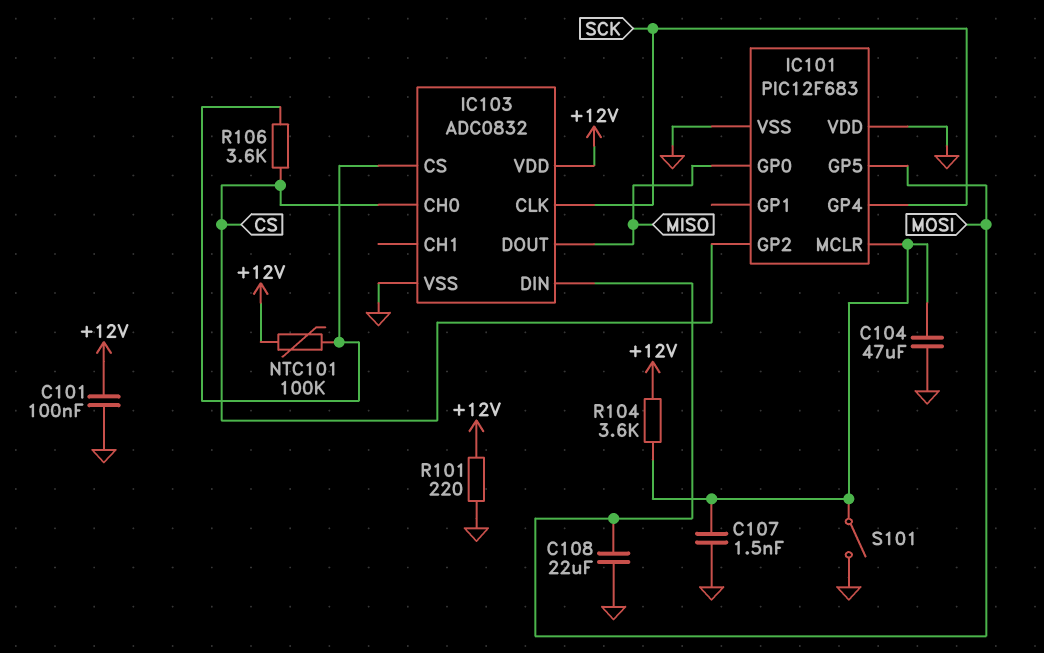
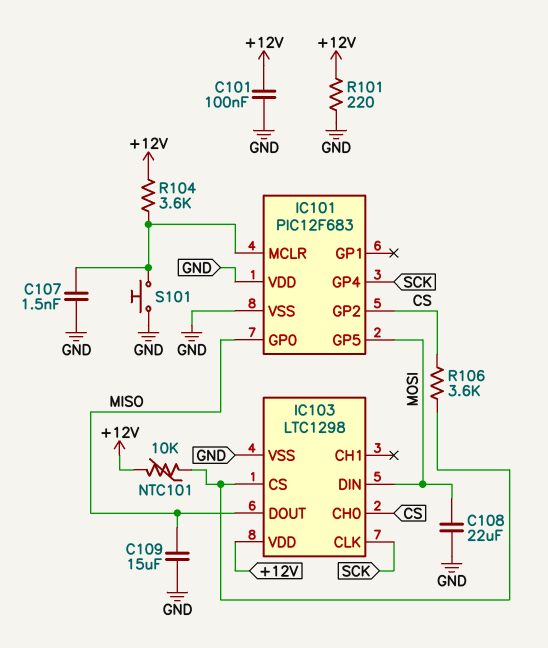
C104: 47uF (GND, IC101/MCLR) -> none
C109: none -> 15uF (GND, MISO)
IC103: ADC0832 -> LTC1298
NTC101: 100k (+12V, IC103/CS) -> 10k (+12V, IC103/CS)
S101: switch (GND, IC101/MCLR) -> button (GND, IC101/MCLR)

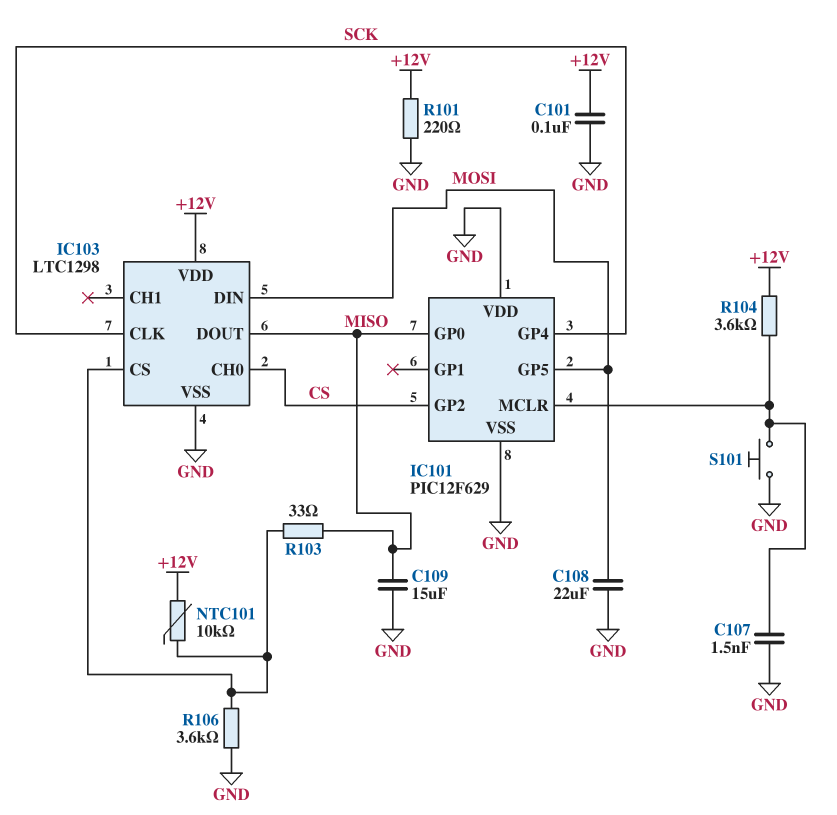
IC101: PIC12F683 -> PIC12F629
R103: none -> 33 (IC103/CS, MISO)
R106: 3.6k (CS, IC103/CS) -> 3.6k (GND, IC103/CS)

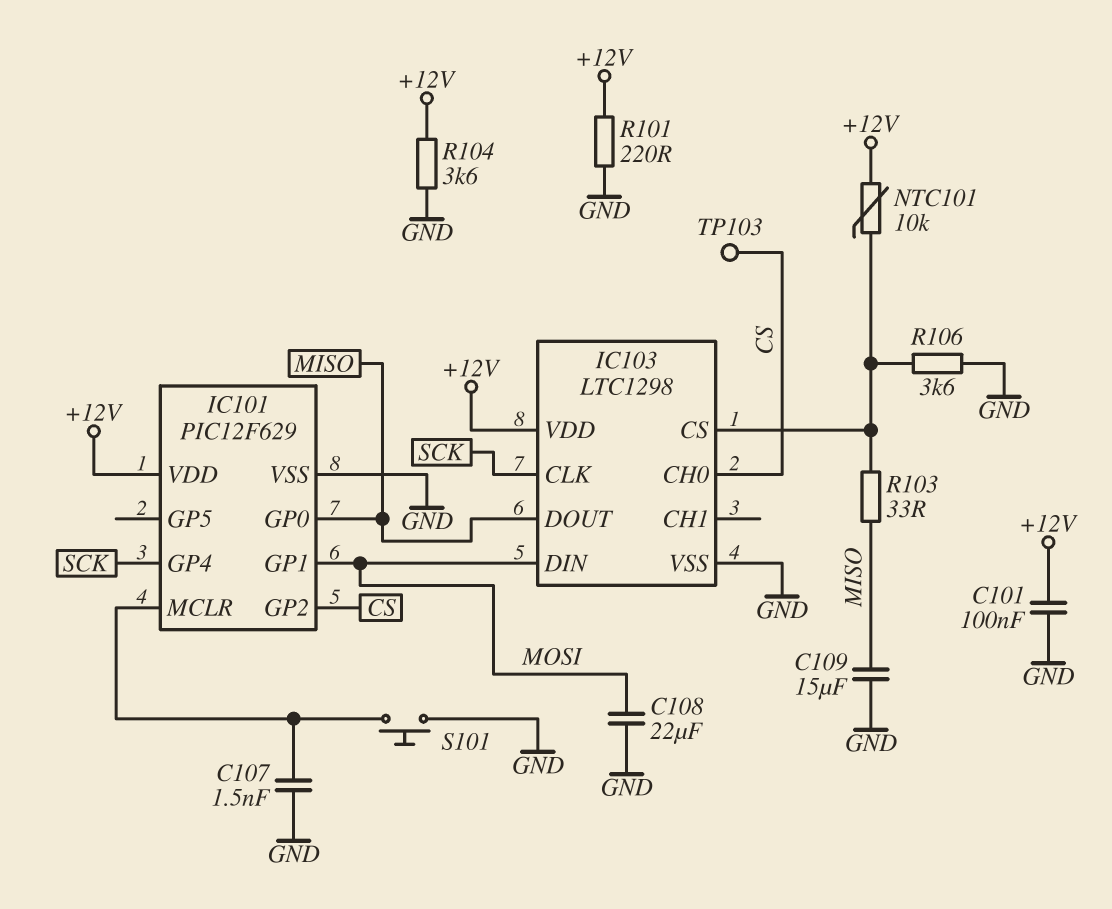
IC101 pin GP1: none -> MOSI
IC101 pin GP5: MOSI -> none
IC101 pin VDD: GND -> +12V
R104: 3.6k (+12V, IC101/MCLR) -> 3.6k (+12V, GND)
TP103: none -> test point (CS)

